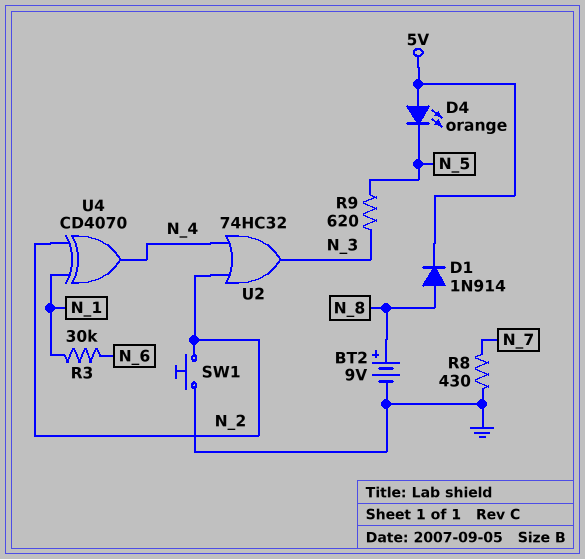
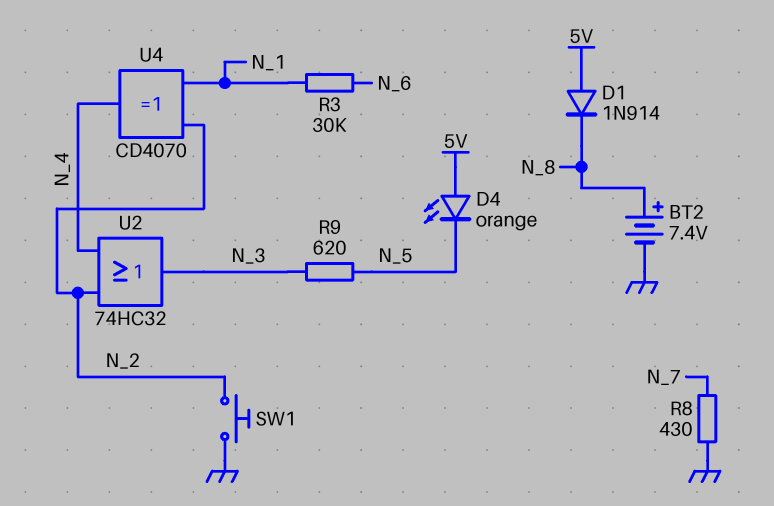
BT2: 9V (plus N_8, minus GND) -> 7.4V (plus N_8, minus GND)
D1: diode 1N914 (A N_8, K 5V) -> diode 1N914 (A 5V, K N_8)

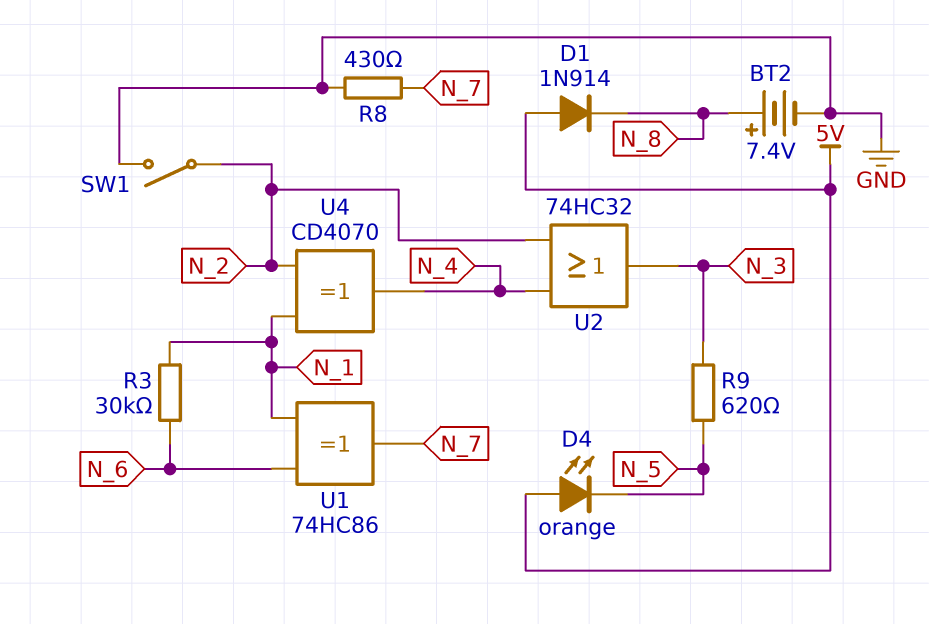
SW1: button (GND, N_2) -> switch (GND, N_2)
U1: none -> XOR 74HC86 (in N_1, in N_6, out N_7)

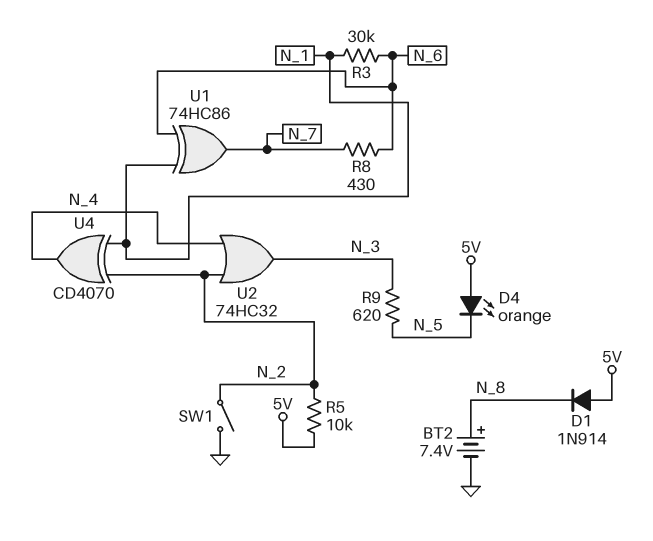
R5: none -> 10k (5V, N_2)
R8: 430 (GND, N_7) -> 430 (N_6, N_7)

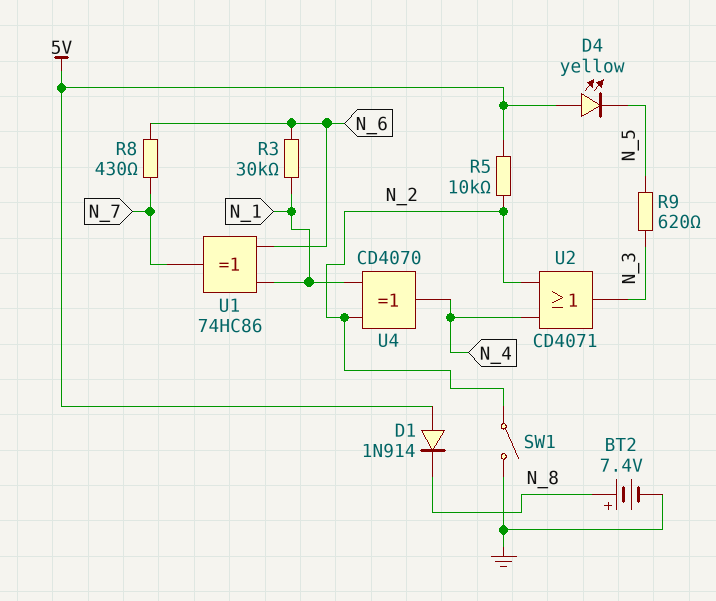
D4: LED orange (A 5V, K N_5) -> LED yellow (A 5V, K N_5)
U2: OR 74HC32 (in N_2, in N_4, out N_3) -> OR CD4071 (in N_2, in N_4, out N_3)

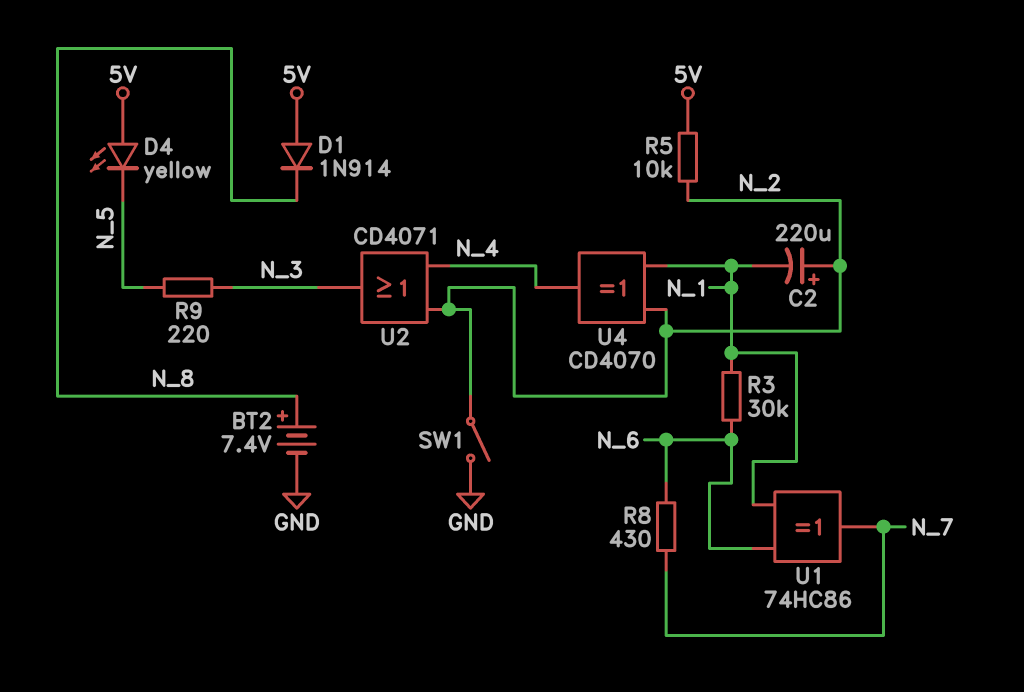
C2: none -> 220uF (plus N_2, minus N_1)
R9: 620 (N_3, N_5) -> 220 (N_3, N_5)

